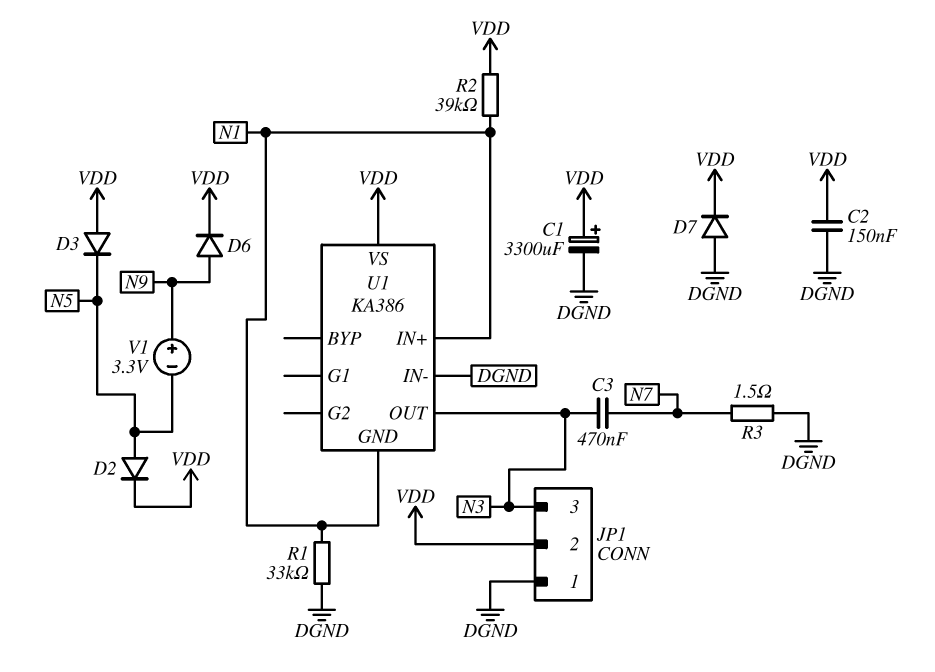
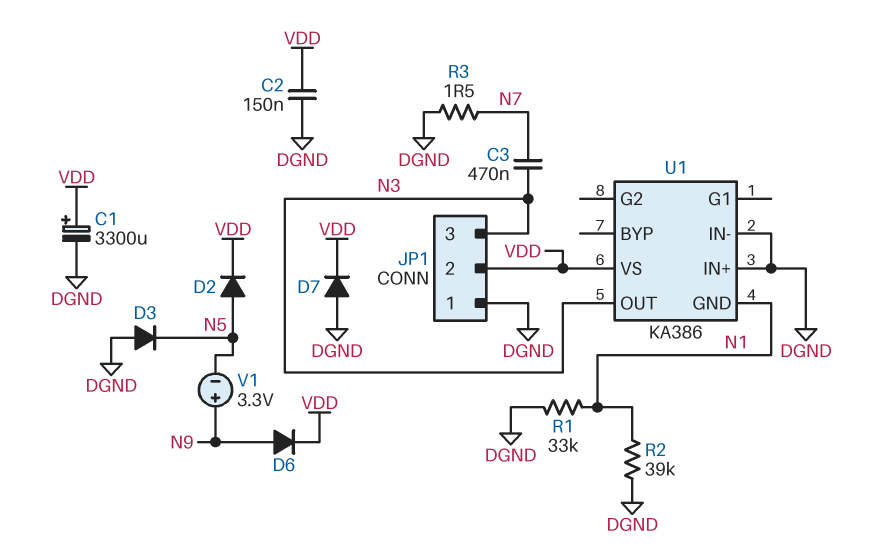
D3: diode (A VDD, K N5) -> diode (A DGND, K N5)
R2: 39k (N1, VDD) -> 39k (DGND, N1)
U1 pin IN+: N1 -> DGND

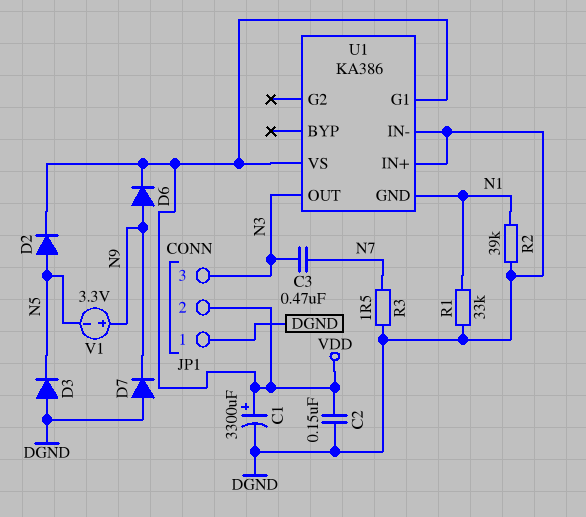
D7: diode (A DGND, K VDD) -> diode (A DGND, K N9)
U1 pin G1: none -> VDD

